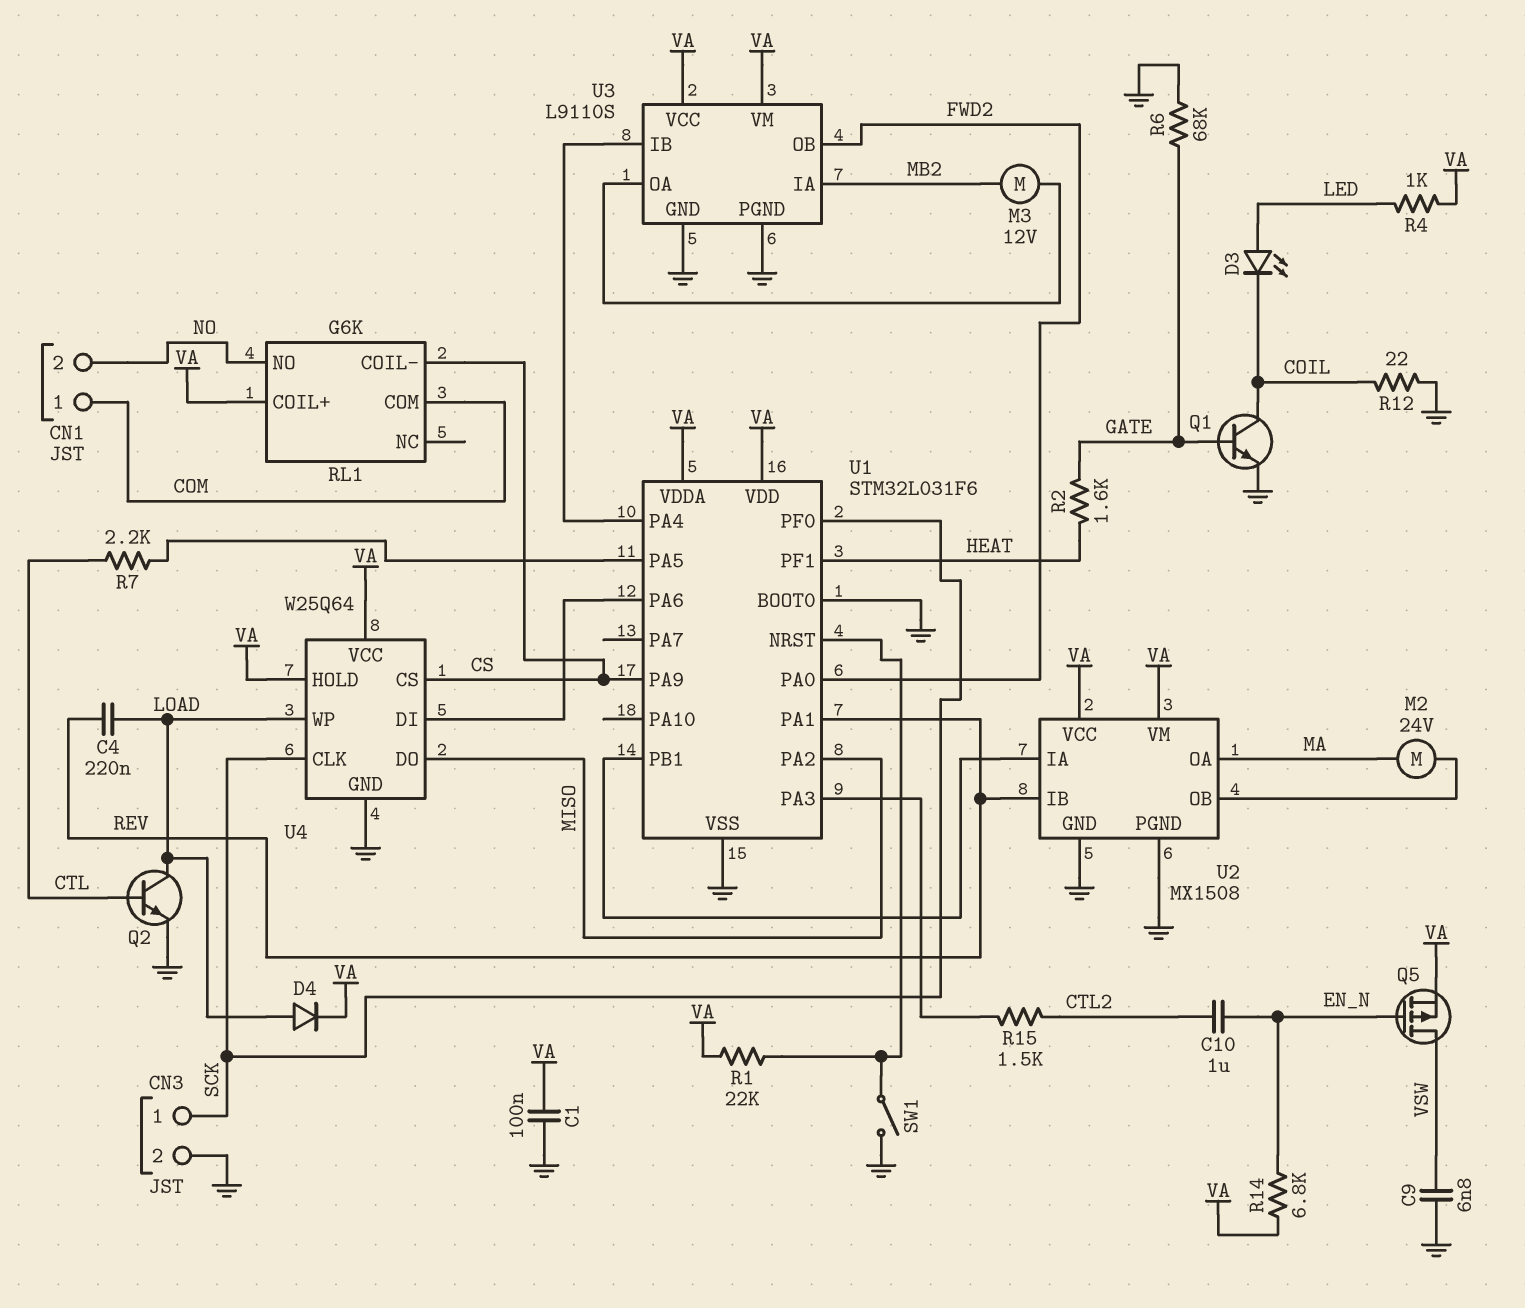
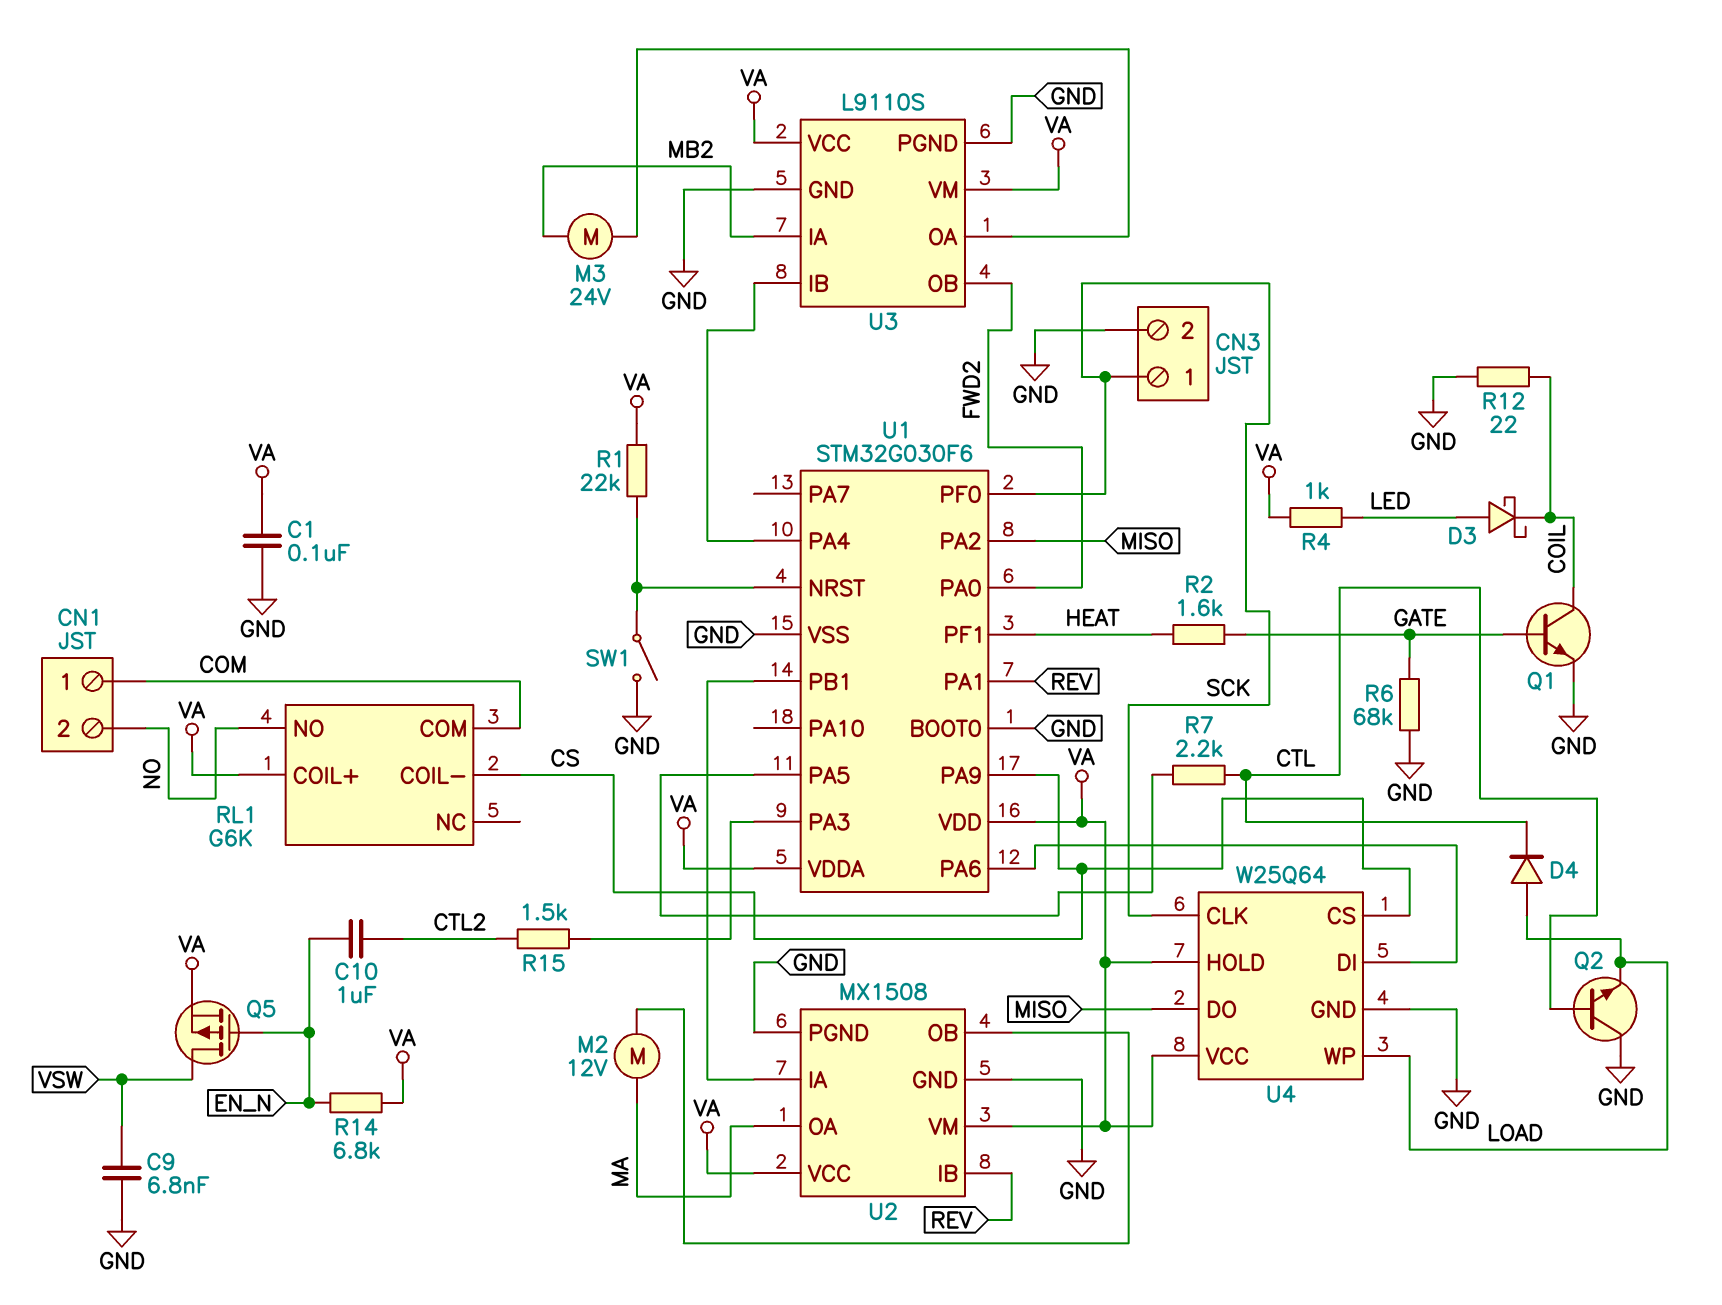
C4: 220nF (LOAD, REV) -> none
D3: LED (A LED, K COIL) -> schottky (A LED, K COIL)
D4: diode (A LOAD, K VA) -> diode (A LOAD, K CTL)
M2: motor 24V (MA, U2/OB) -> motor 12V (MA, U2/OB)
M3: motor 12V (MB2, U3/OA) -> motor 24V (MB2, U3/OA)
Q2: NPN (B CTL, C LOAD, E GND) -> NPN (B CTL, C GND, E LOAD)
U1: STM32L031F6 -> STM32G030F6

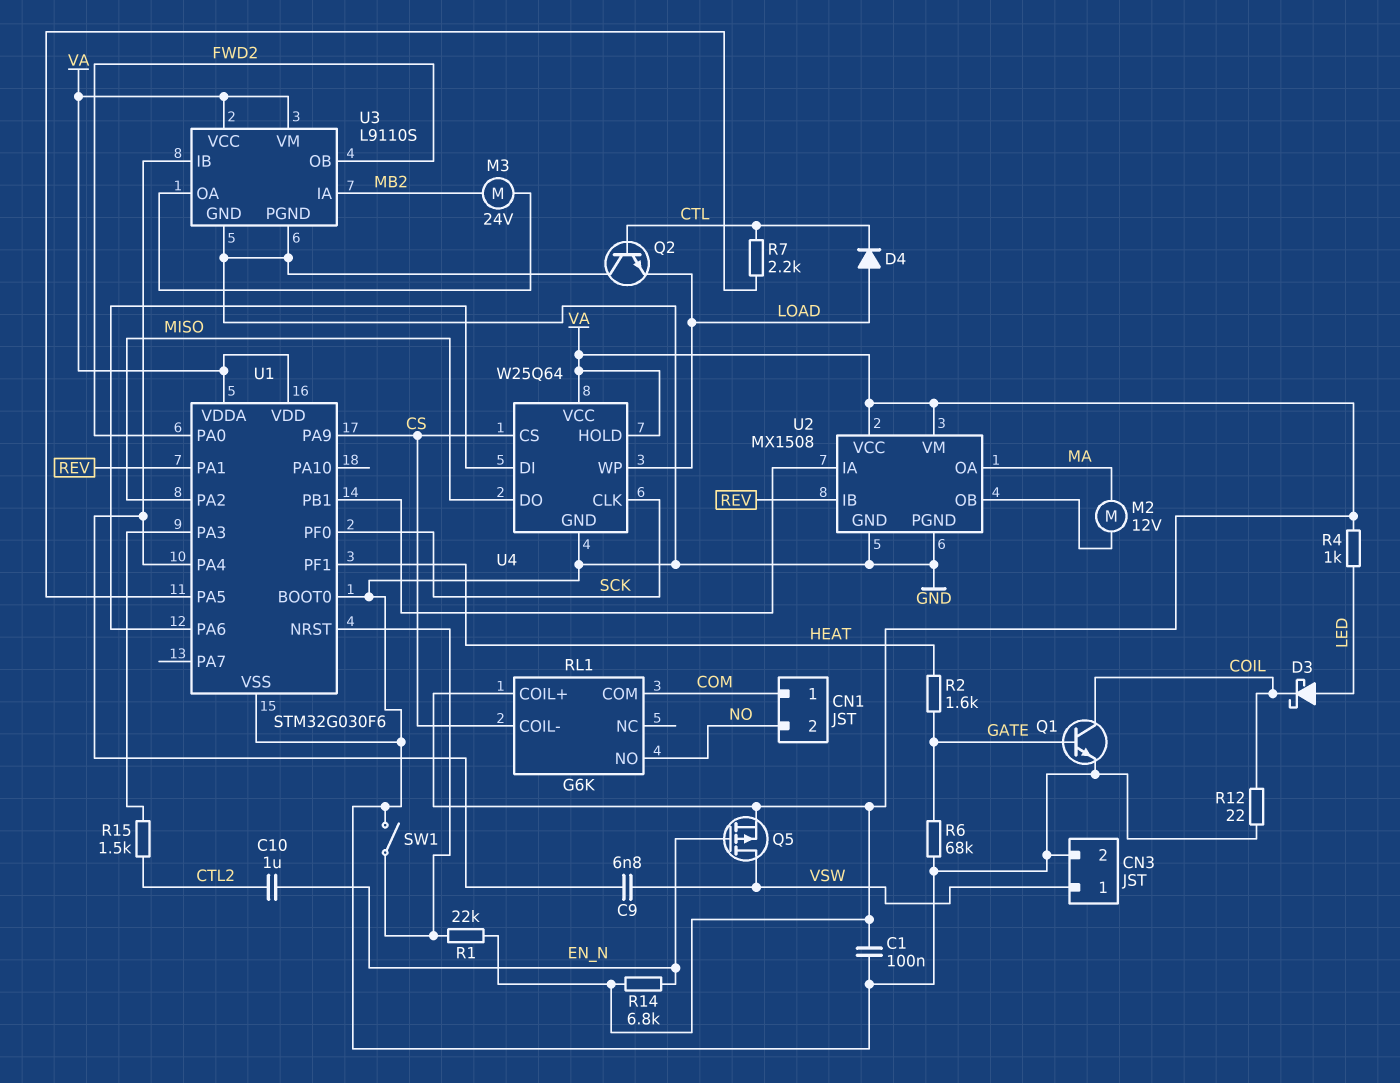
C9: 6.8nF (GND, VSW) -> 6.8nF (U1/PA4, VSW)
CN3 pin 1: SCK -> VSW

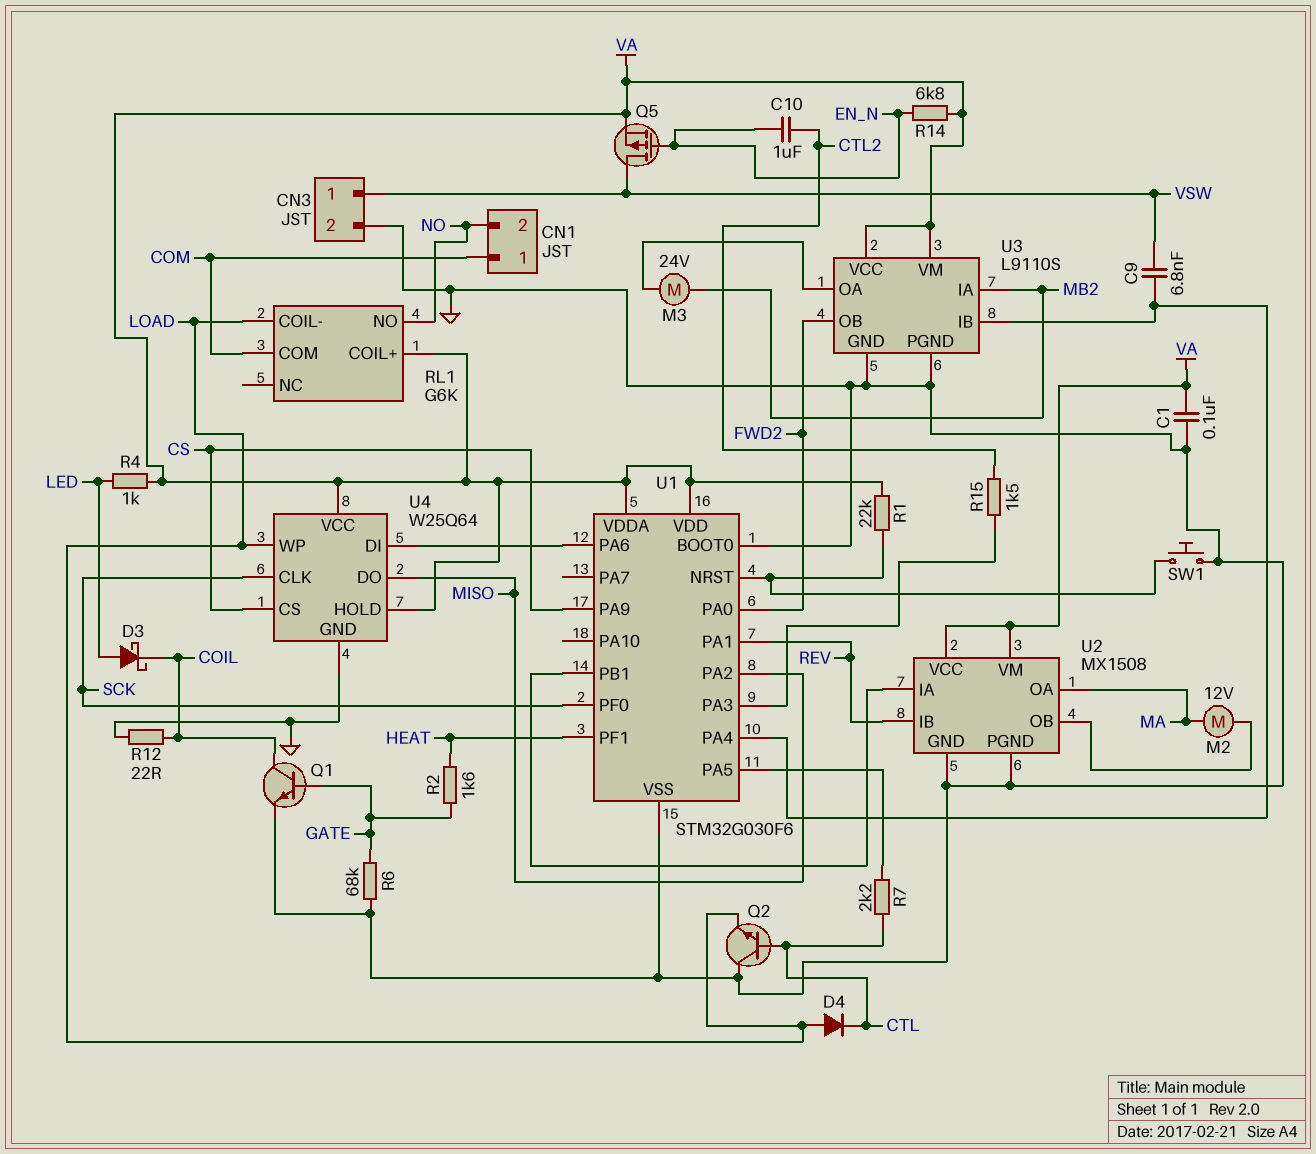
RL1 pin COIL-: CS -> LOAD
SW1: switch (GND, U1/NRST) -> button (GND, U1/NRST)

